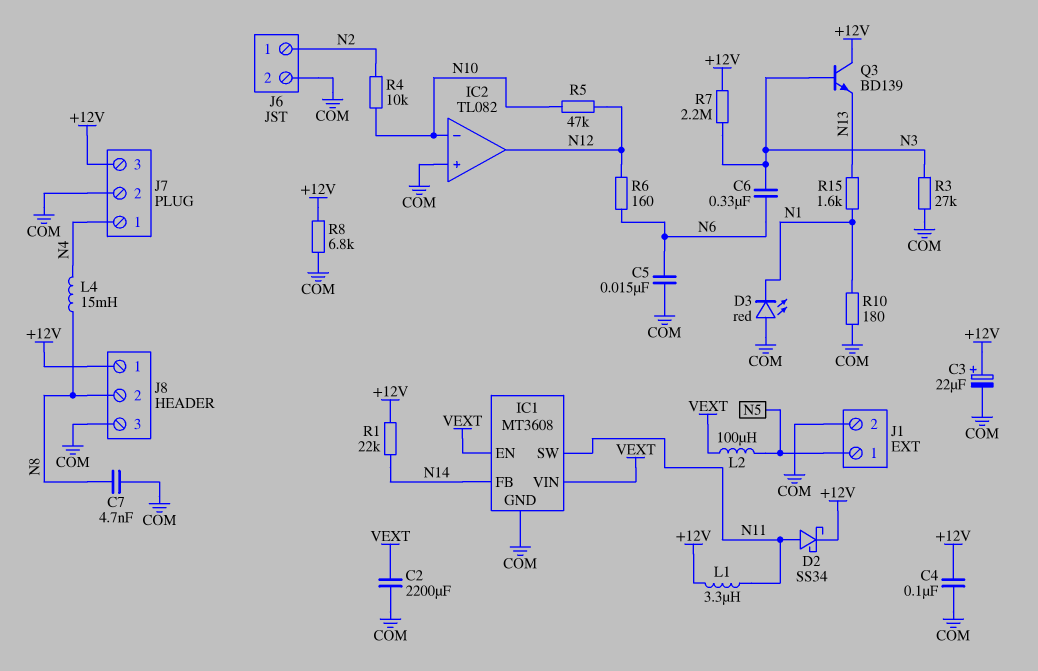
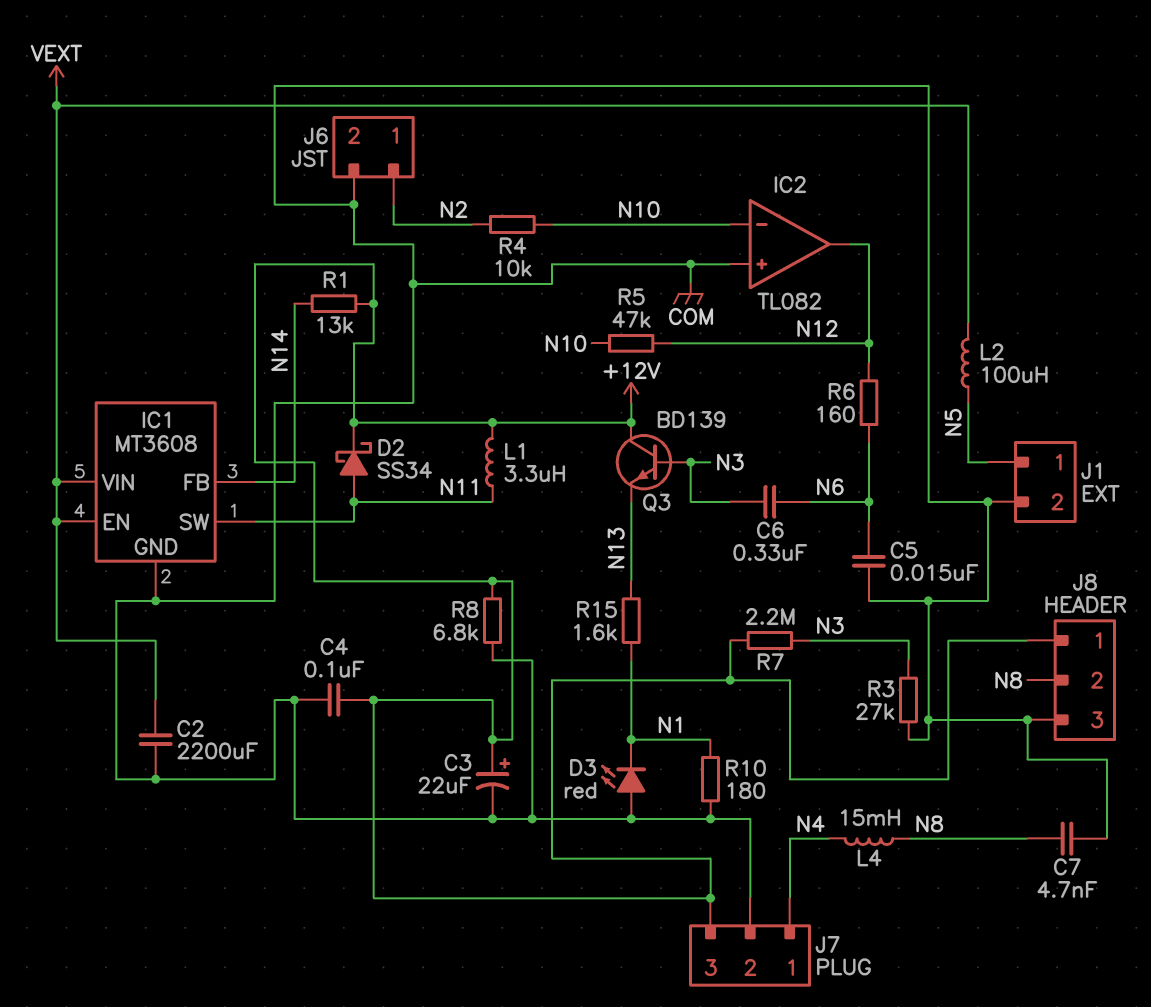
R1: 22k (+12V, N14) -> 13k (+12V, N14)

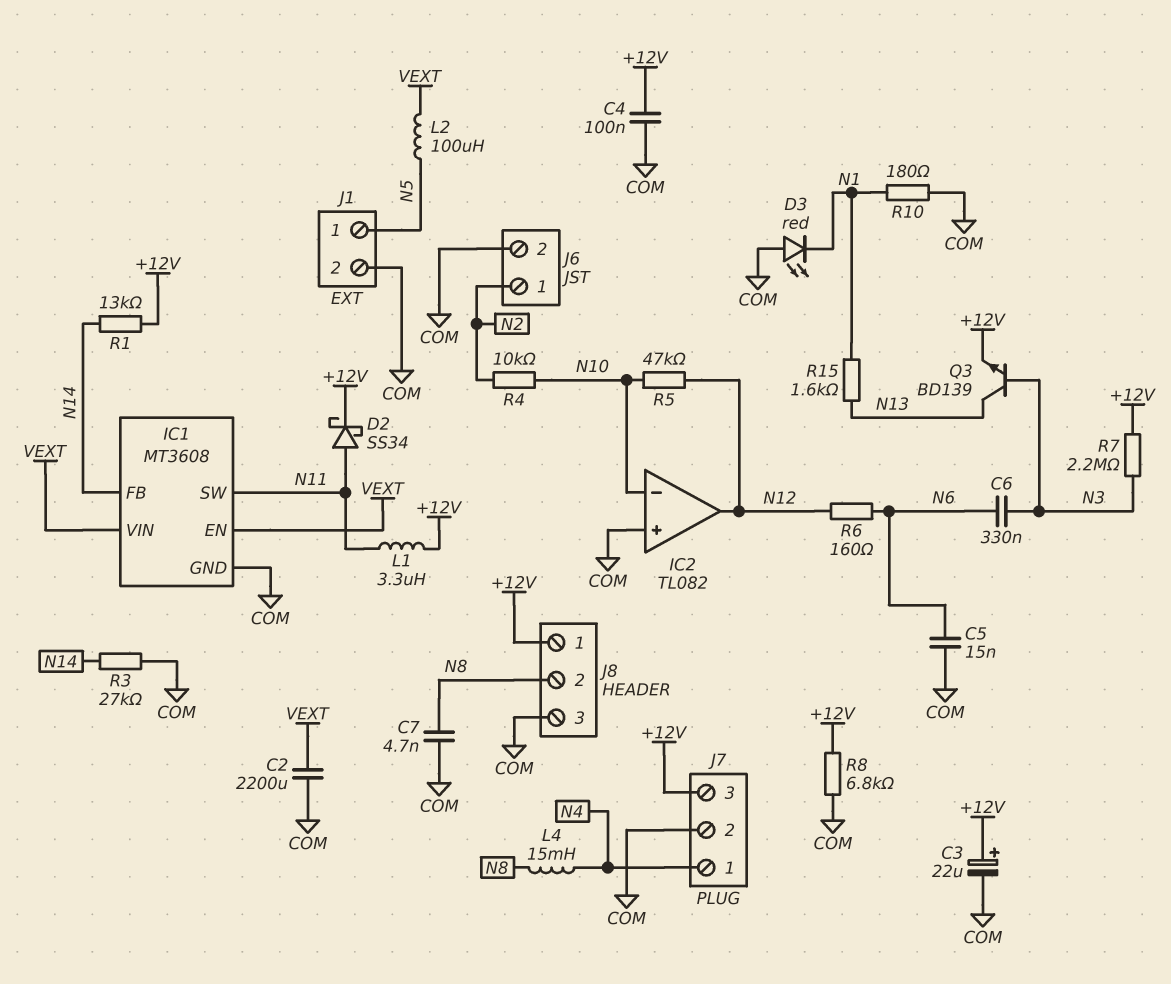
Q3: NPN BD139 (B N3, C +12V, E N13) -> NPN BD139 (B N3, C N13, E +12V)
R3: 27k (COM, N3) -> 27k (COM, N14)

